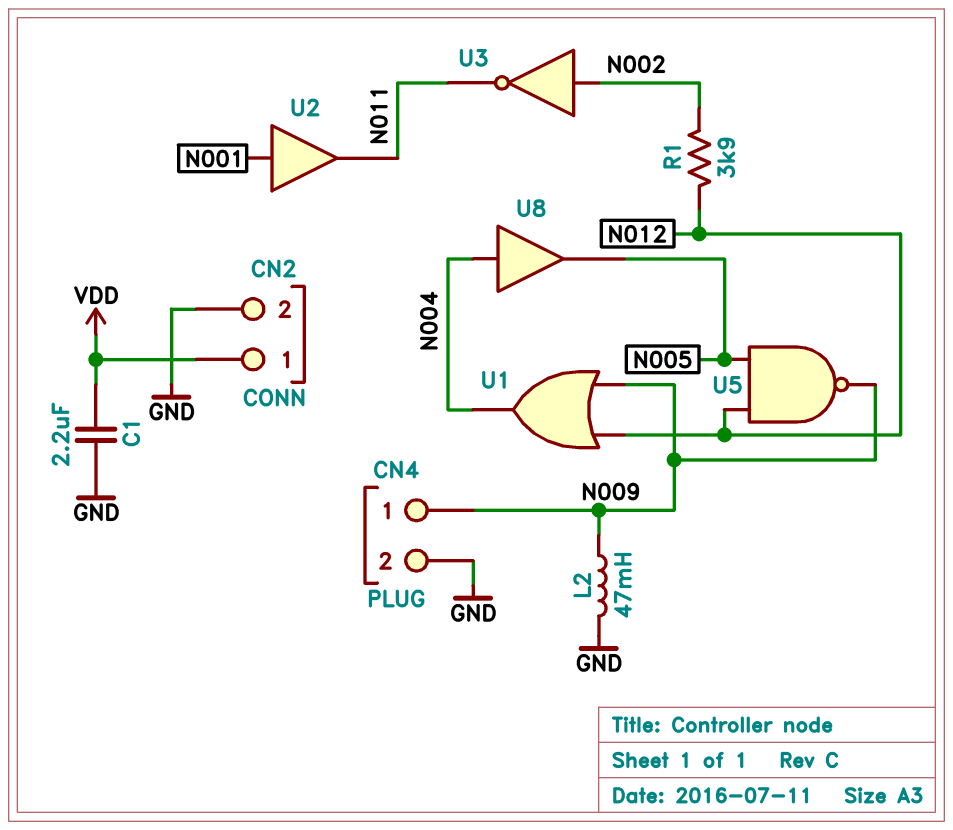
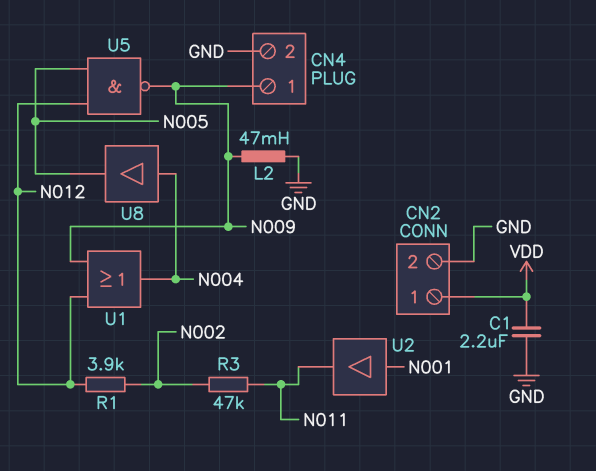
R3: none -> 47k (N002, N011)
U3: NOT (in N002, out N011) -> none

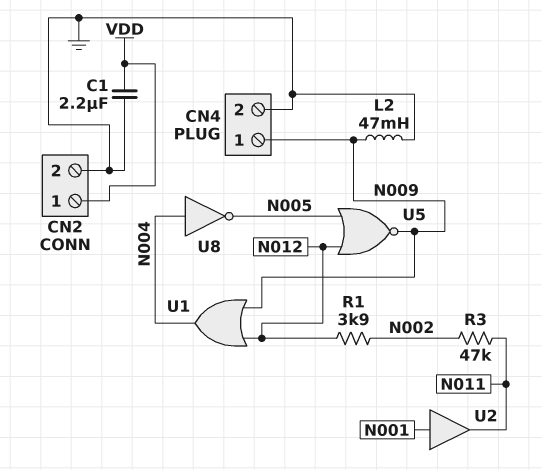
U5: NAND (in N005, in N012, out N009) -> NOR (in N005, in N012, out N009)
U8: buffer (in N004, out N005) -> NOT (in N004, out N005)

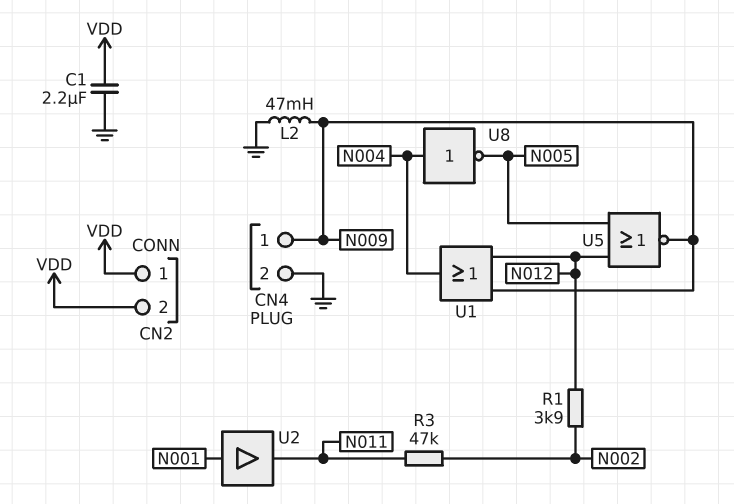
CN2 pin 2: GND -> VDD

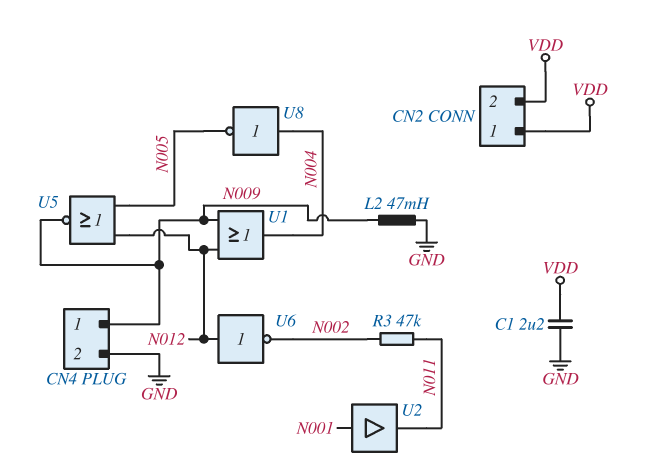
R1: 3.9k (N002, N012) -> none
U6: none -> NOT (in N012, out N002)

